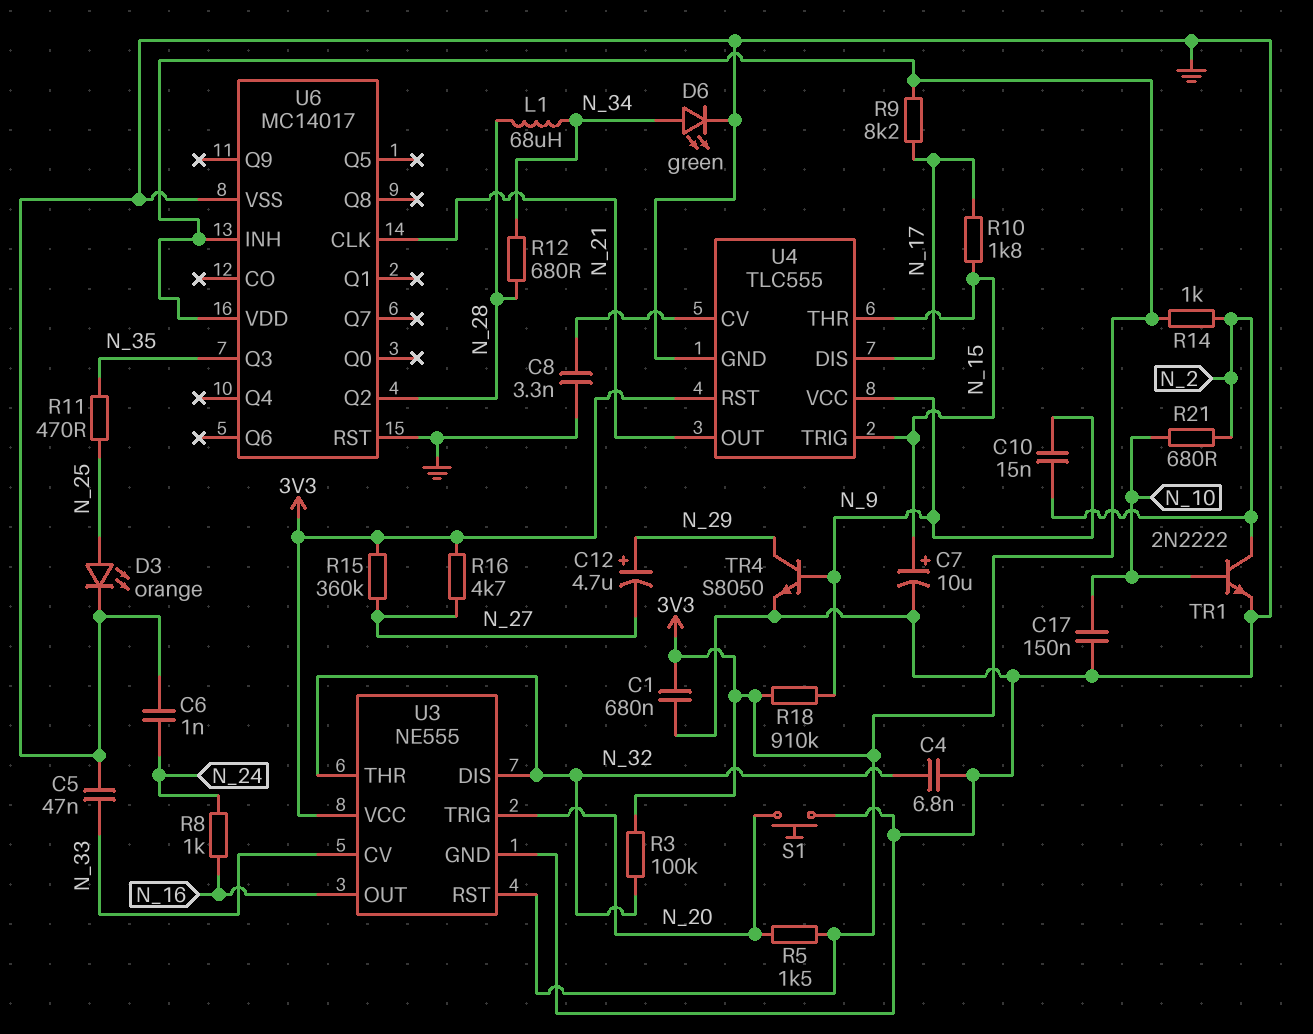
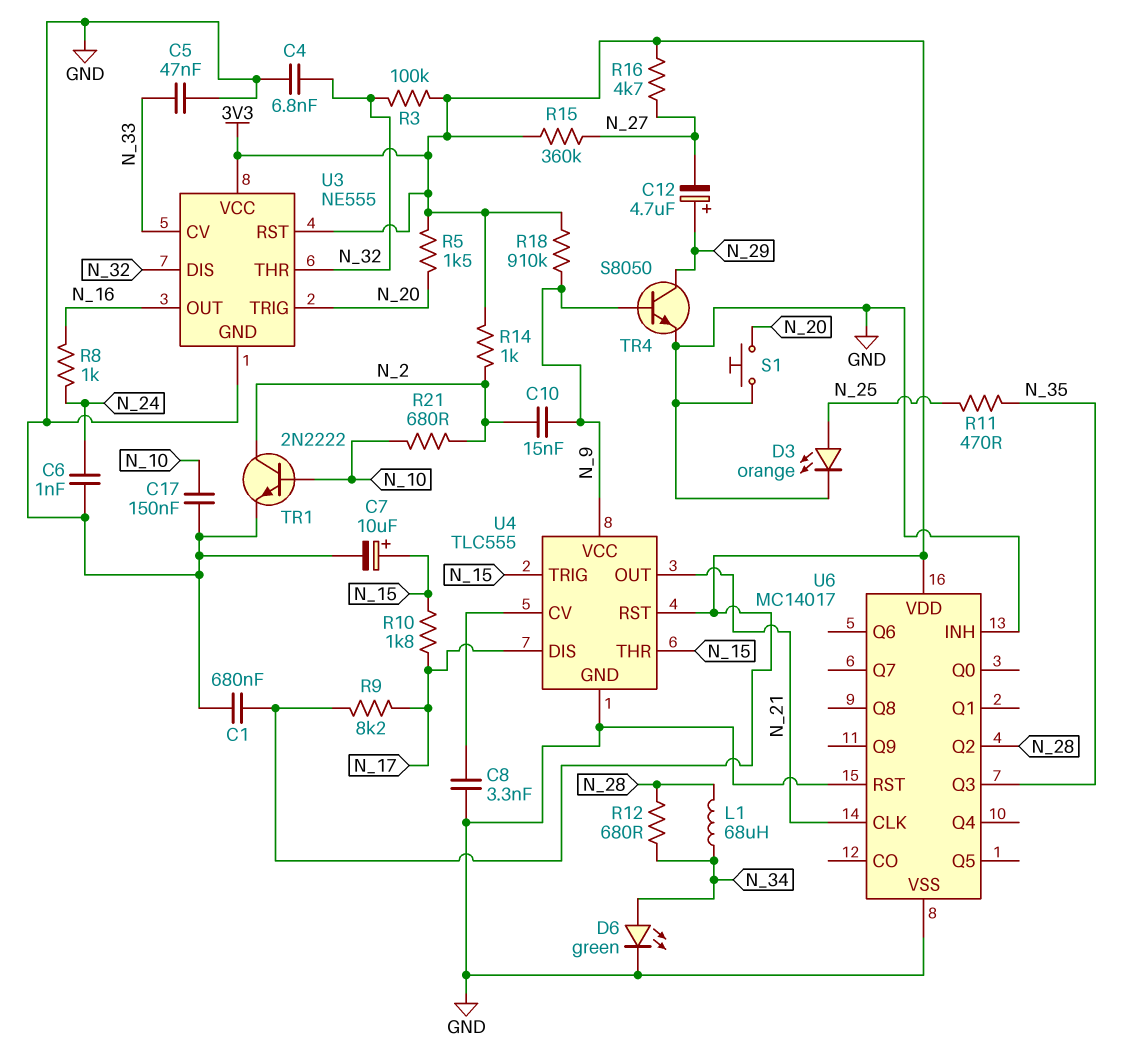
U6 pin INH: 3V3 -> GND

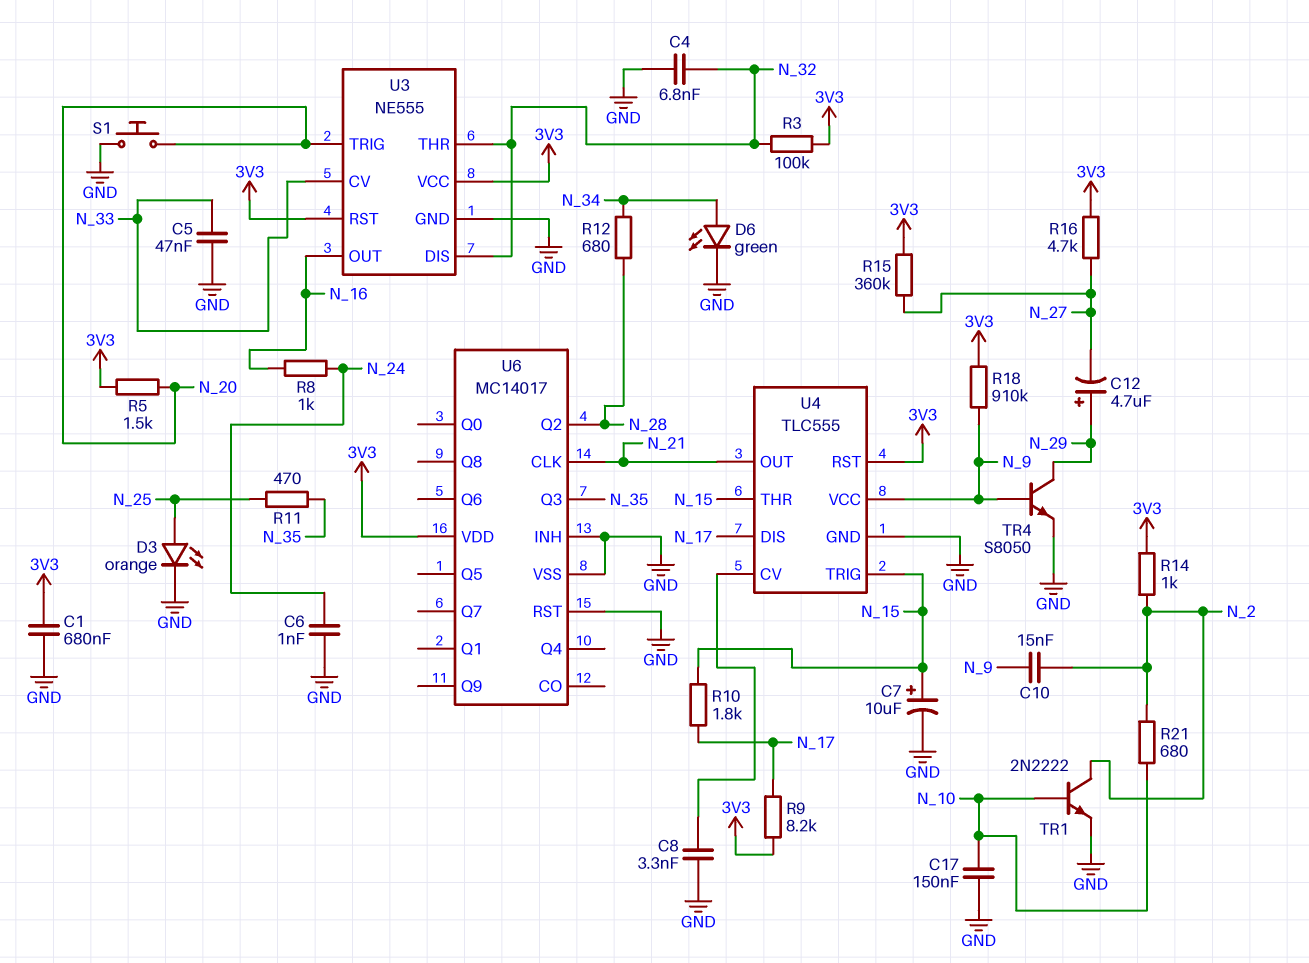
L1: 68uH (N_28, N_34) -> none

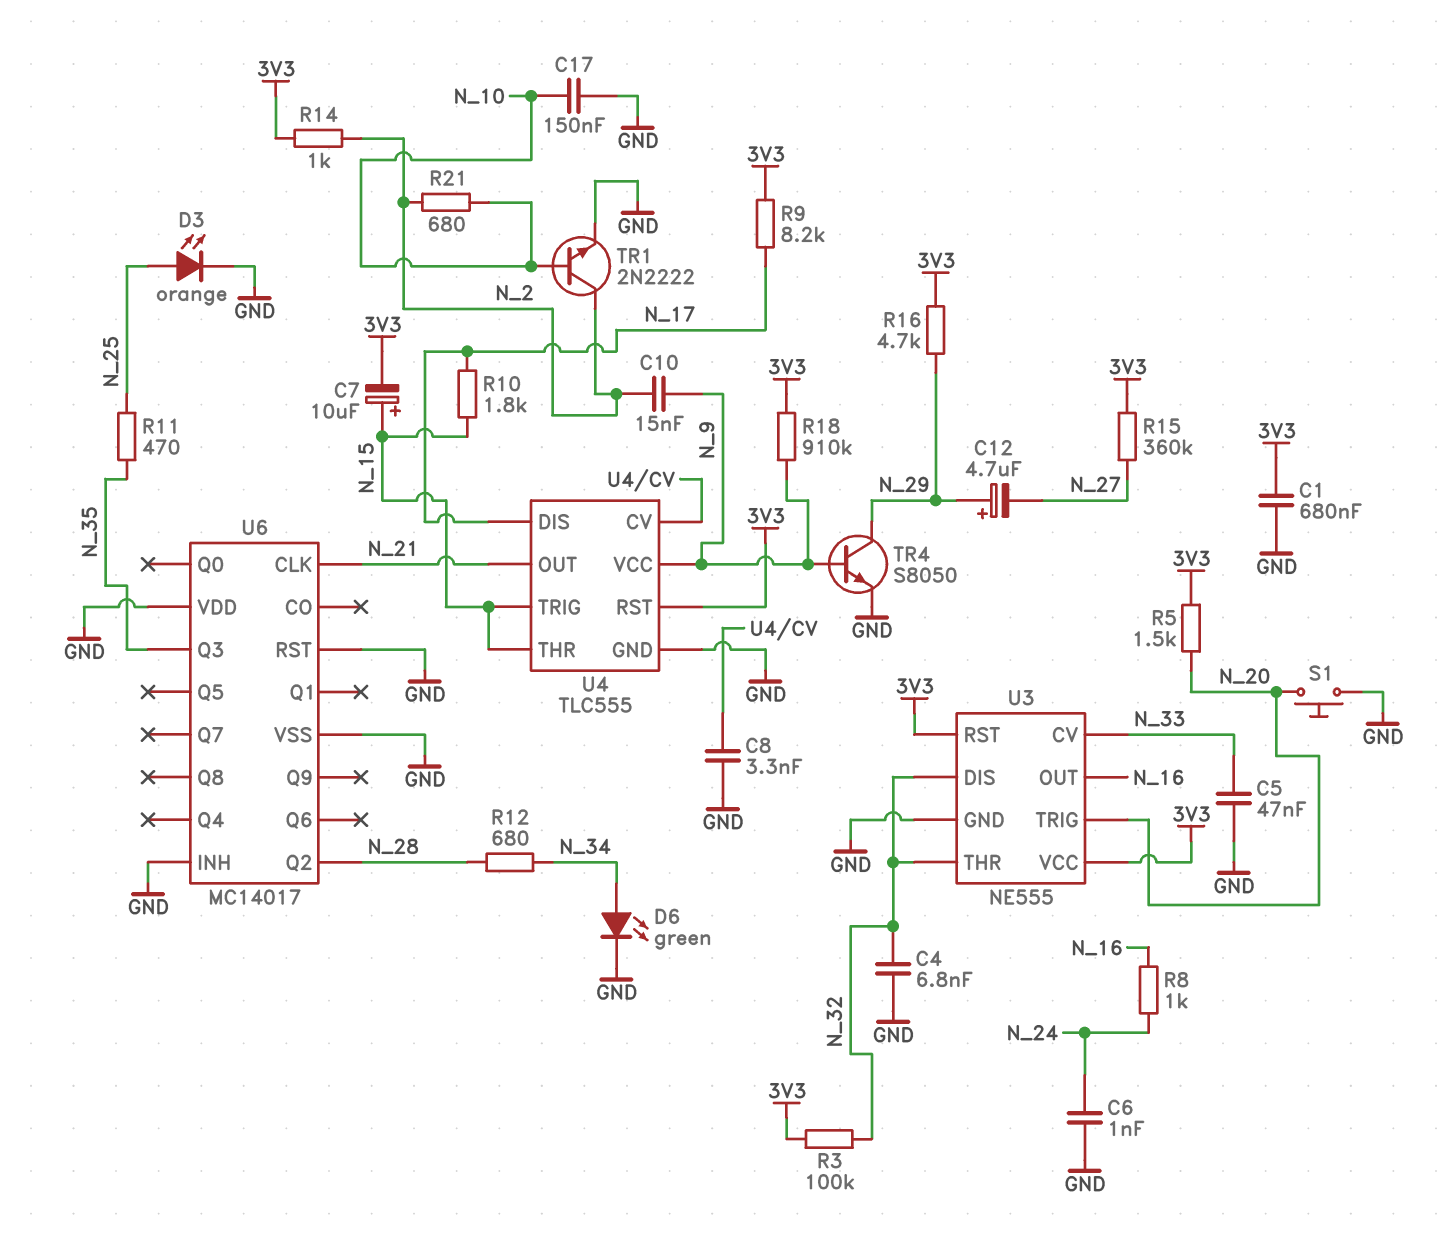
C7: 10uF (plus N_15, minus GND) -> 10uF (plus N_15, minus 3V3)
R16: 4.7k (3V3, N_27) -> 4.7k (3V3, N_29)
U6 pin VDD: 3V3 -> GND

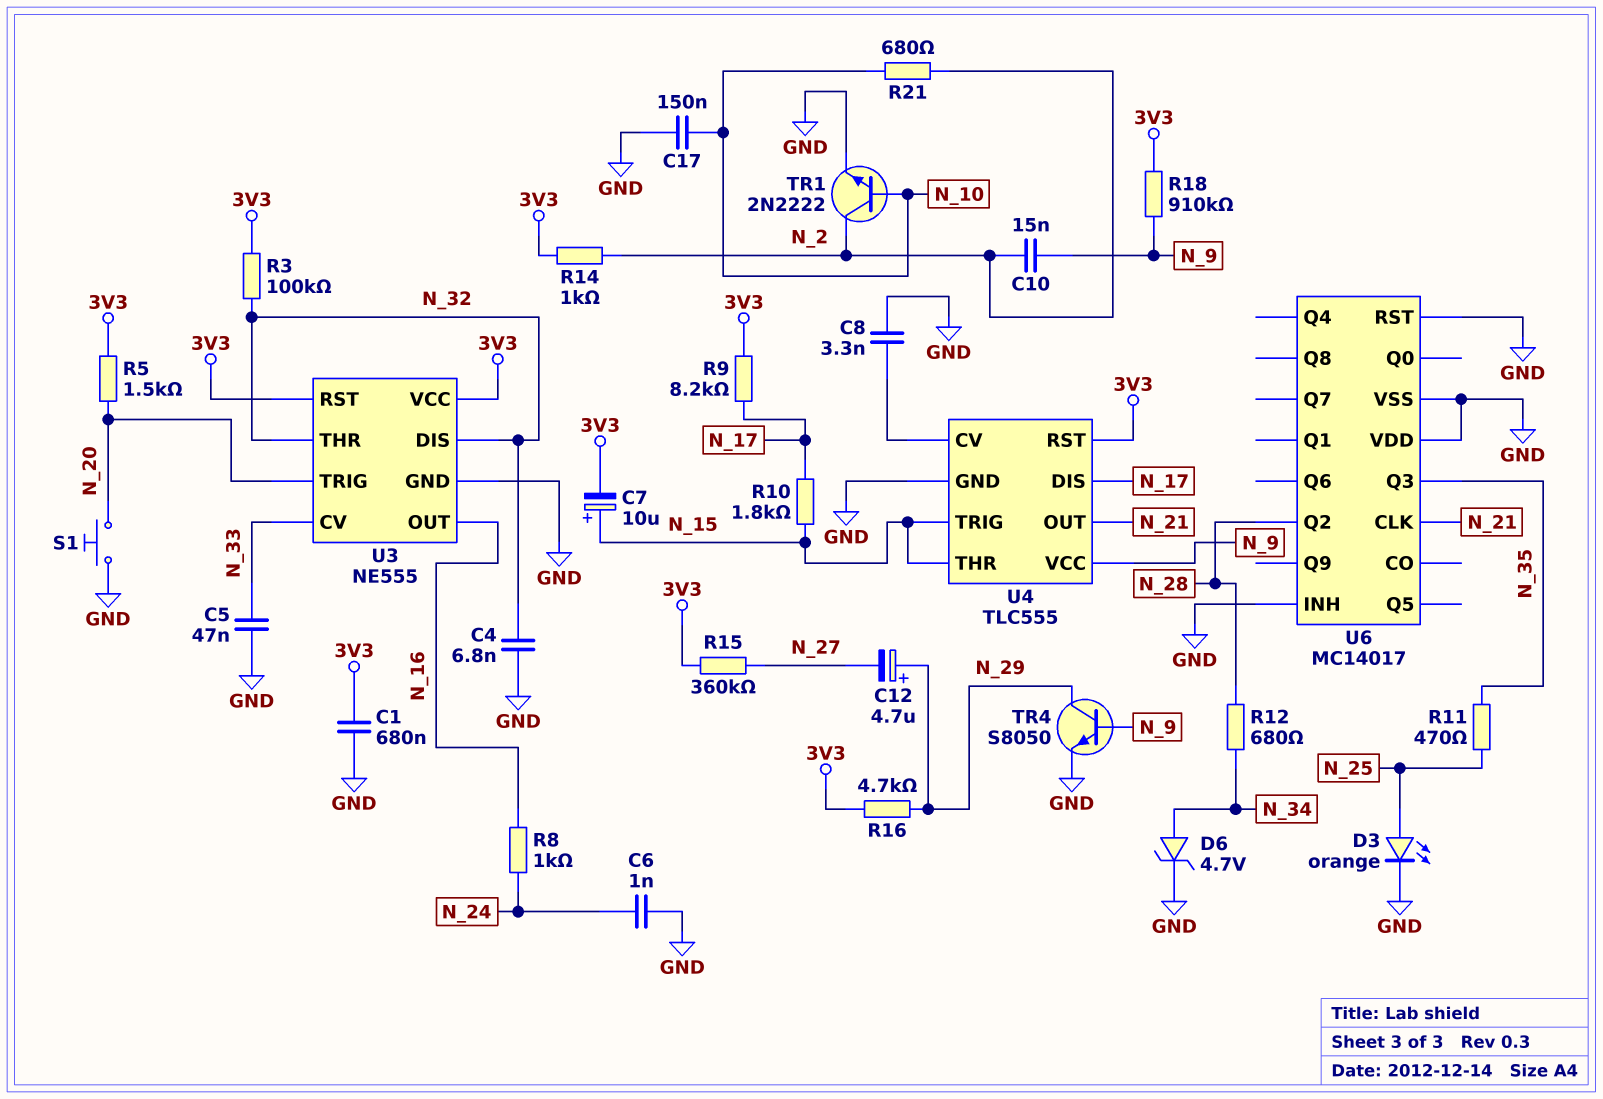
D6: LED green (A N_34, K GND) -> zener 4.7V (A N_34, K GND)

